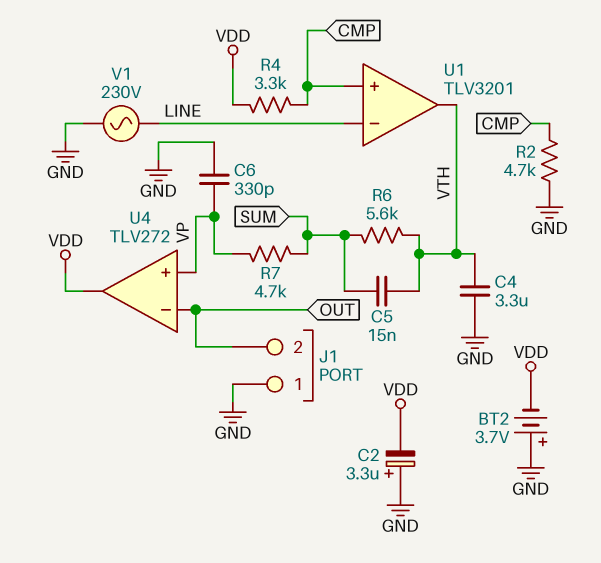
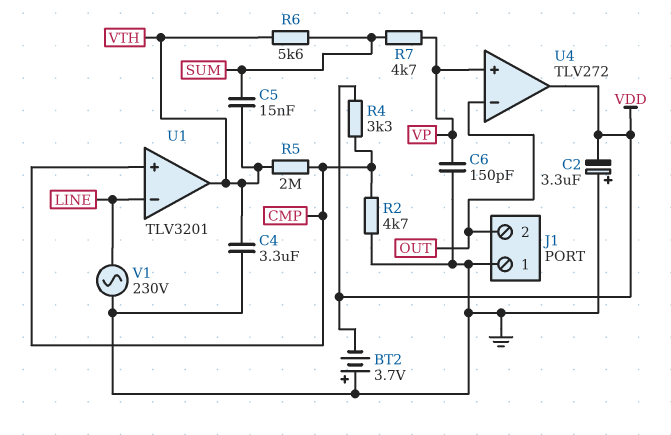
C6: 330pF (GND, VP) -> 150pF (GND, VP)
R5: none -> 2M (CMP, VTH)

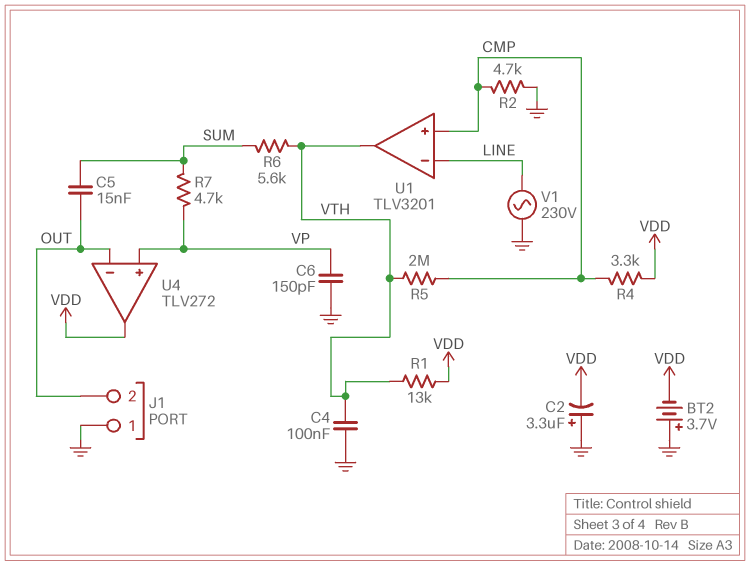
C4: 3.3uF (GND, VTH) -> 100nF (GND, VTH)
C5: 15nF (SUM, VTH) -> 15nF (OUT, SUM)
R1: none -> 13k (VDD, VTH)

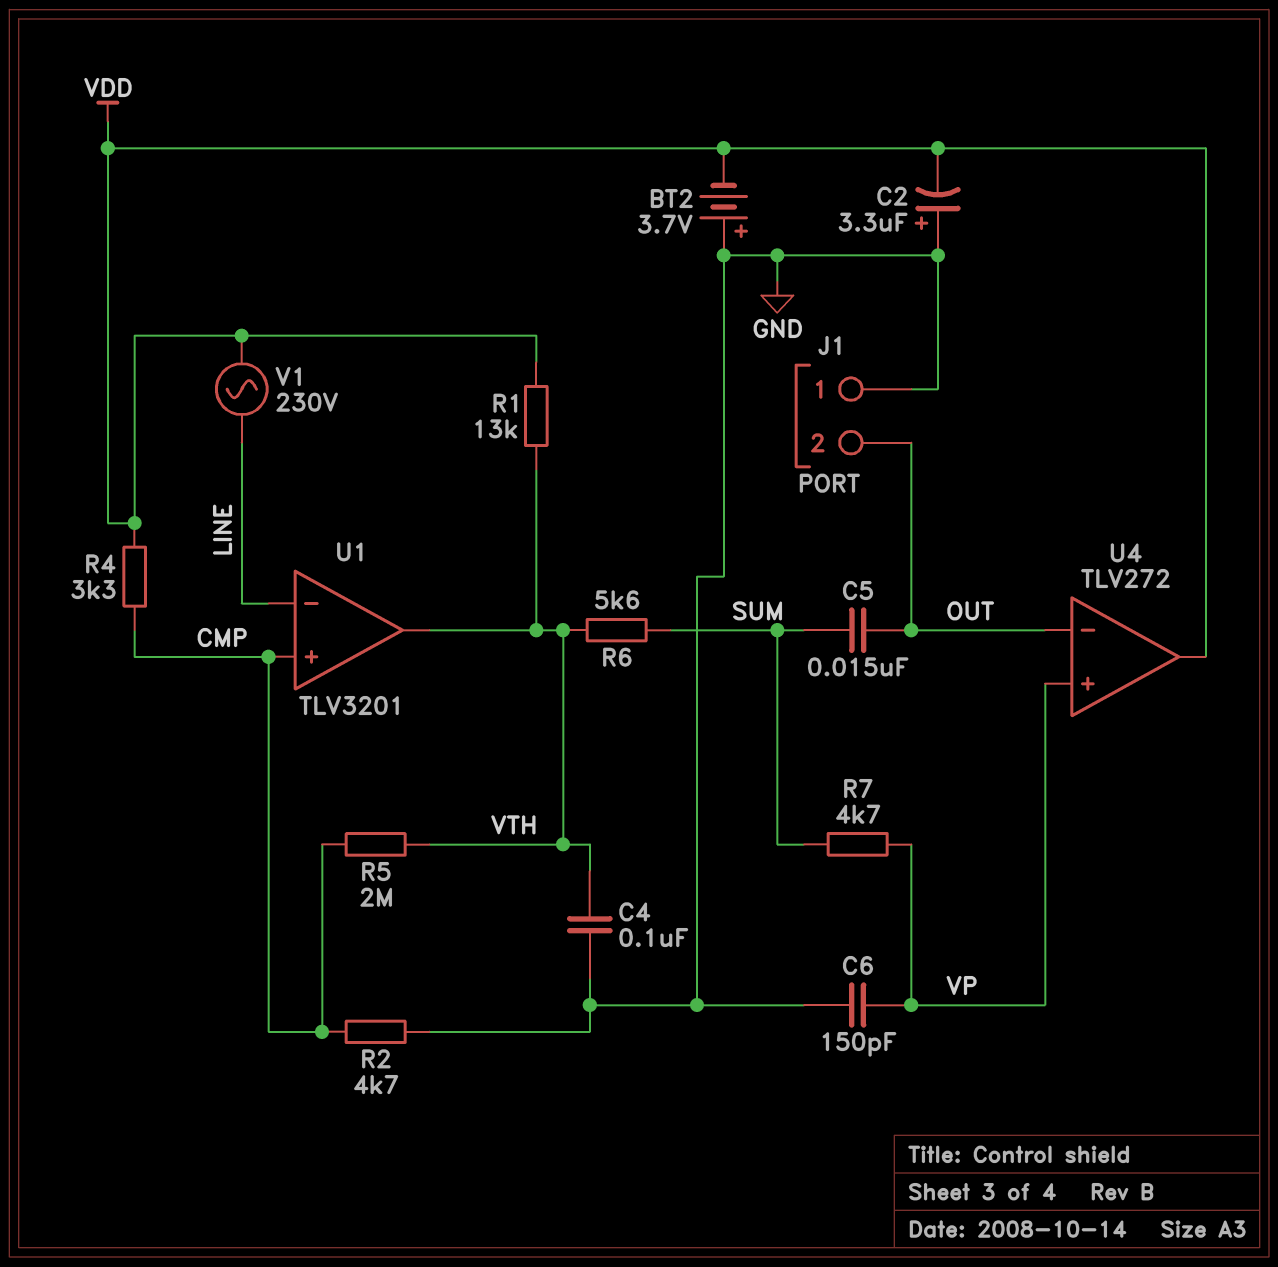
V1: AC 230V (GND, LINE) -> AC 230V (LINE, VDD)

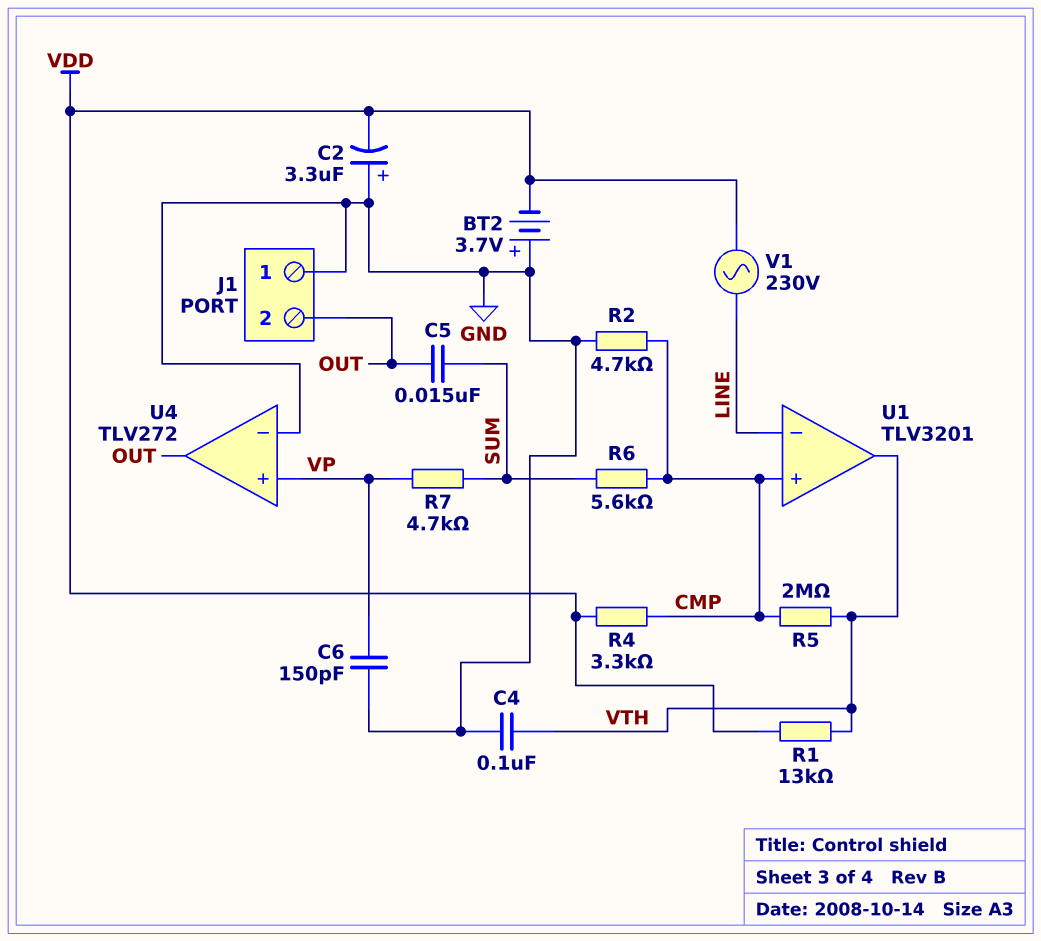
R6: 5.6k (SUM, VTH) -> 5.6k (CMP, SUM)
U4 pin in-: OUT -> GND
U4 pin out: VDD -> OUT

